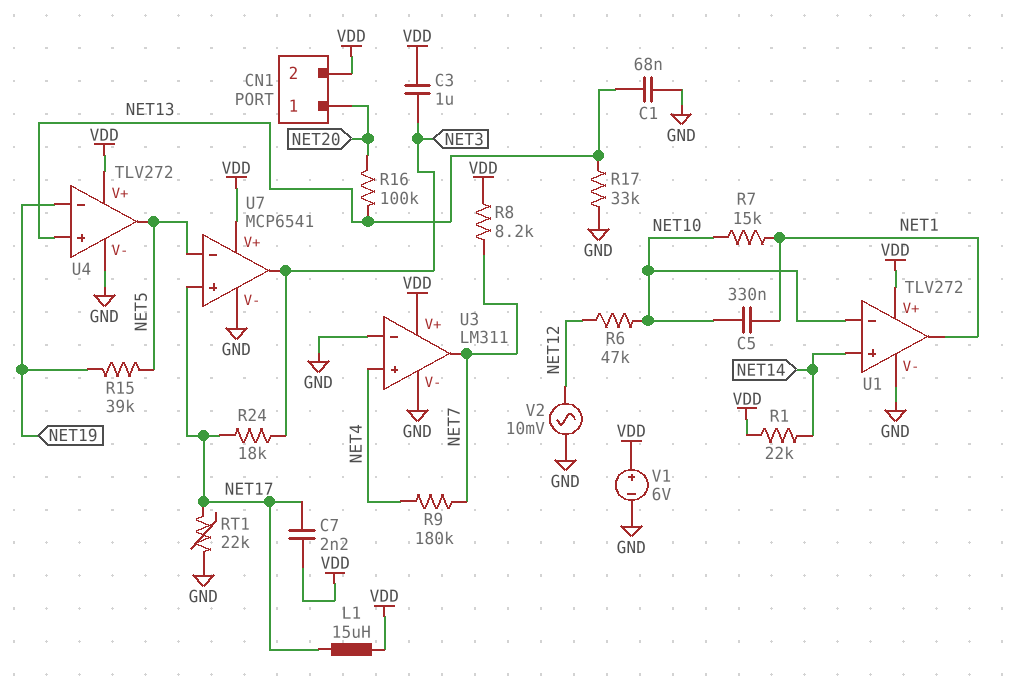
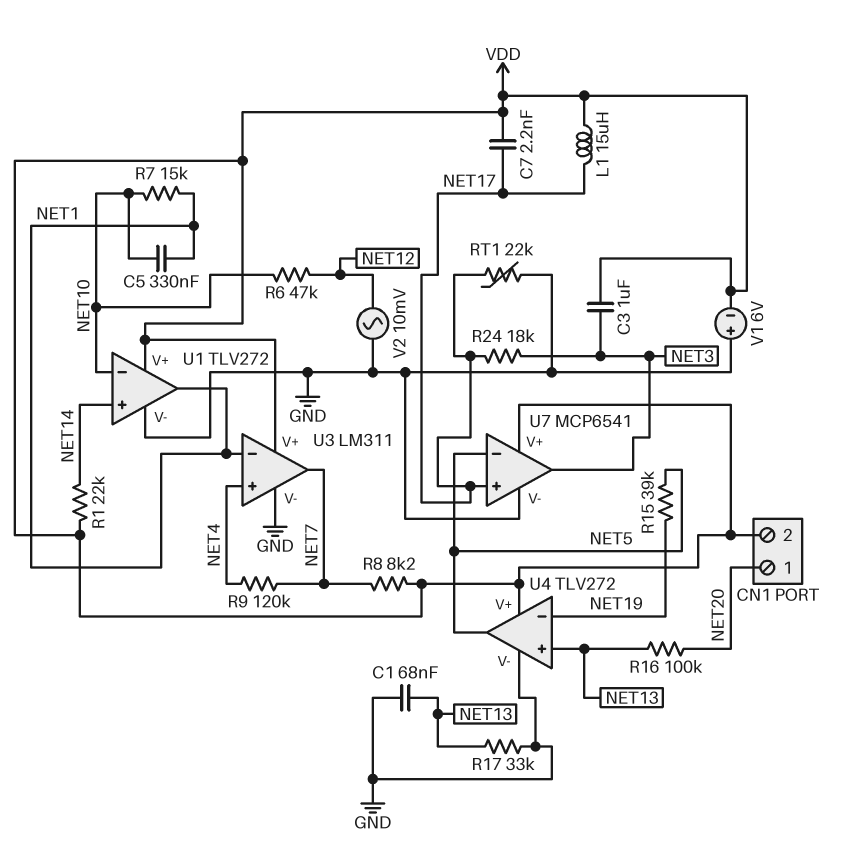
R9: 180k (NET4, NET7) -> 120k (NET4, NET7)
U3 pin in-: GND -> NET1
V1: 6V (plus VDD, minus GND) -> 6V (plus GND, minus VDD)

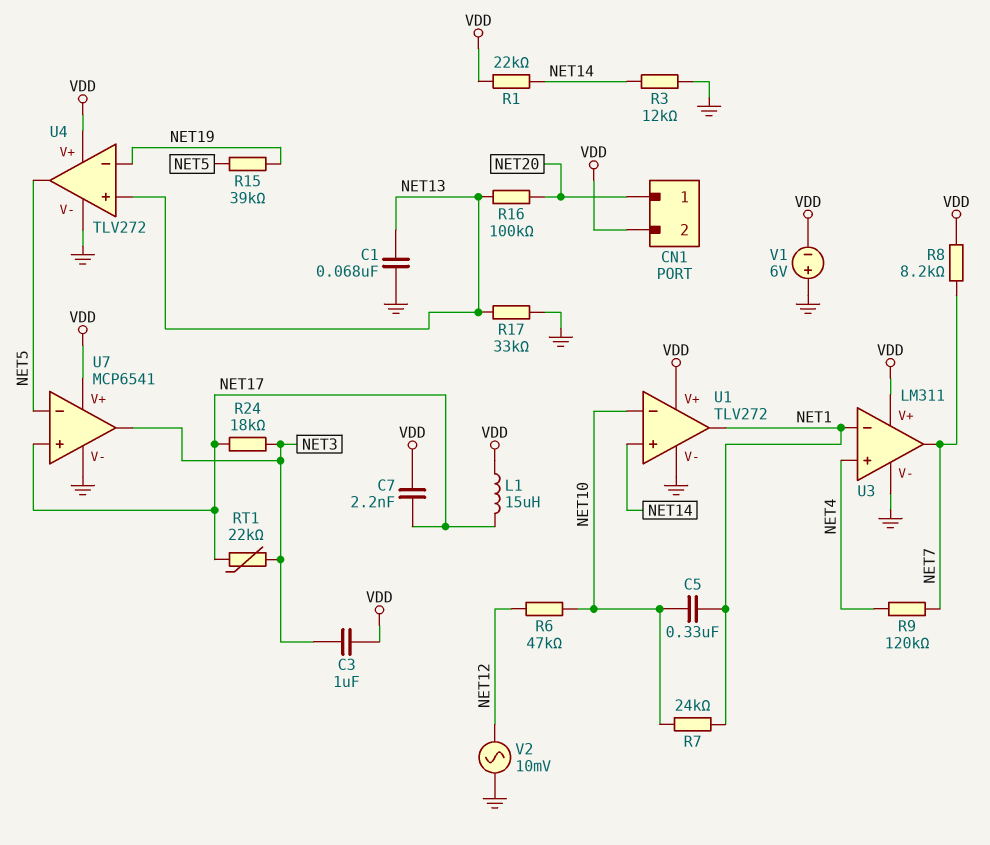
R3: none -> 12k (GND, NET14)
R7: 15k (NET1, NET10) -> 24k (NET1, NET10)
RT1: 22k (GND, NET17) -> 22k (NET3, NET17)

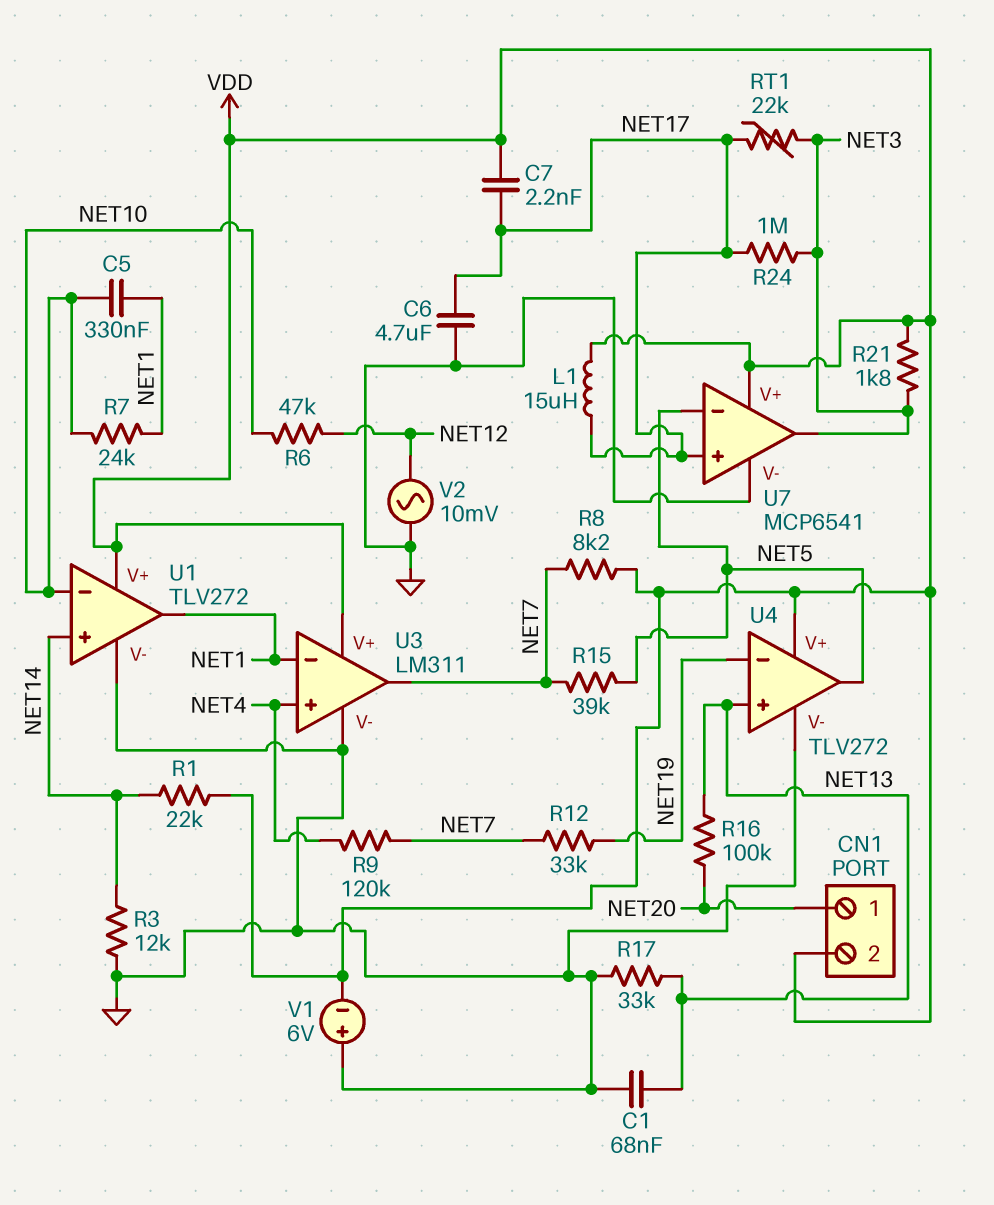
C3: 1uF (NET3, VDD) -> none
C6: none -> 4.7uF (GND, NET17)
R12: none -> 33k (NET7, NET19)
R15: 39k (NET5, NET19) -> 39k (NET5, NET7)
R21: none -> 1.8k (NET3, VDD)
R24: 18k (NET3, NET17) -> 1M (NET3, NET17)

